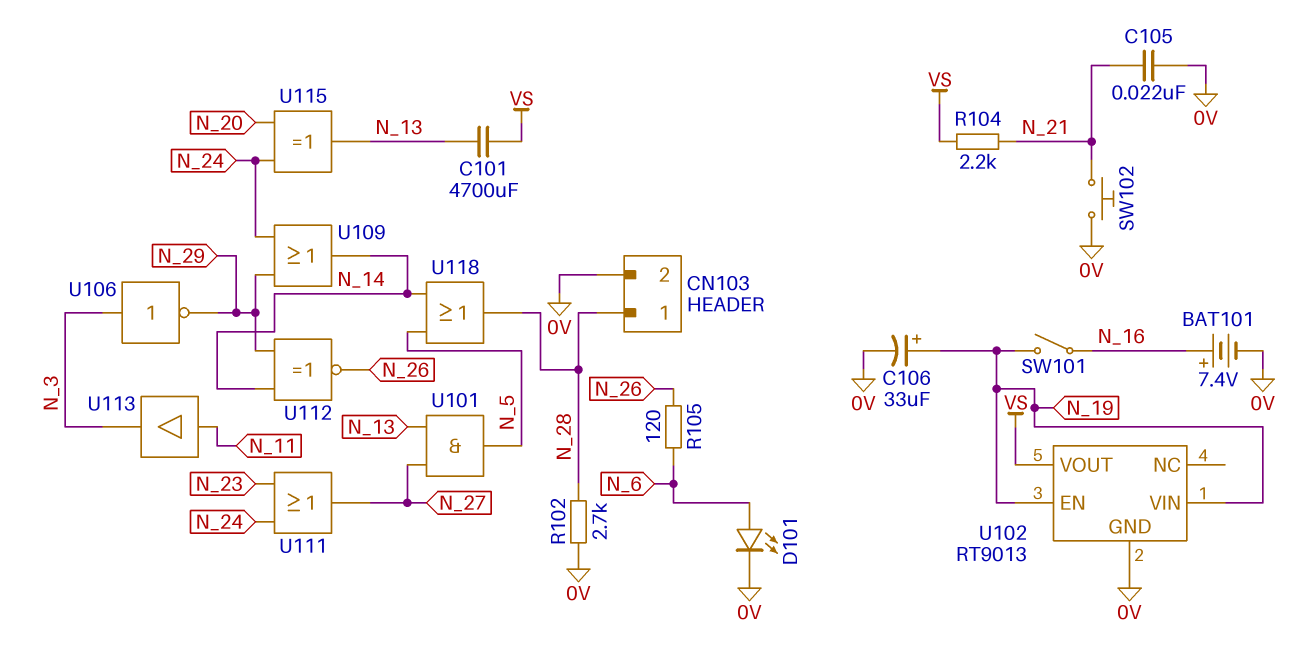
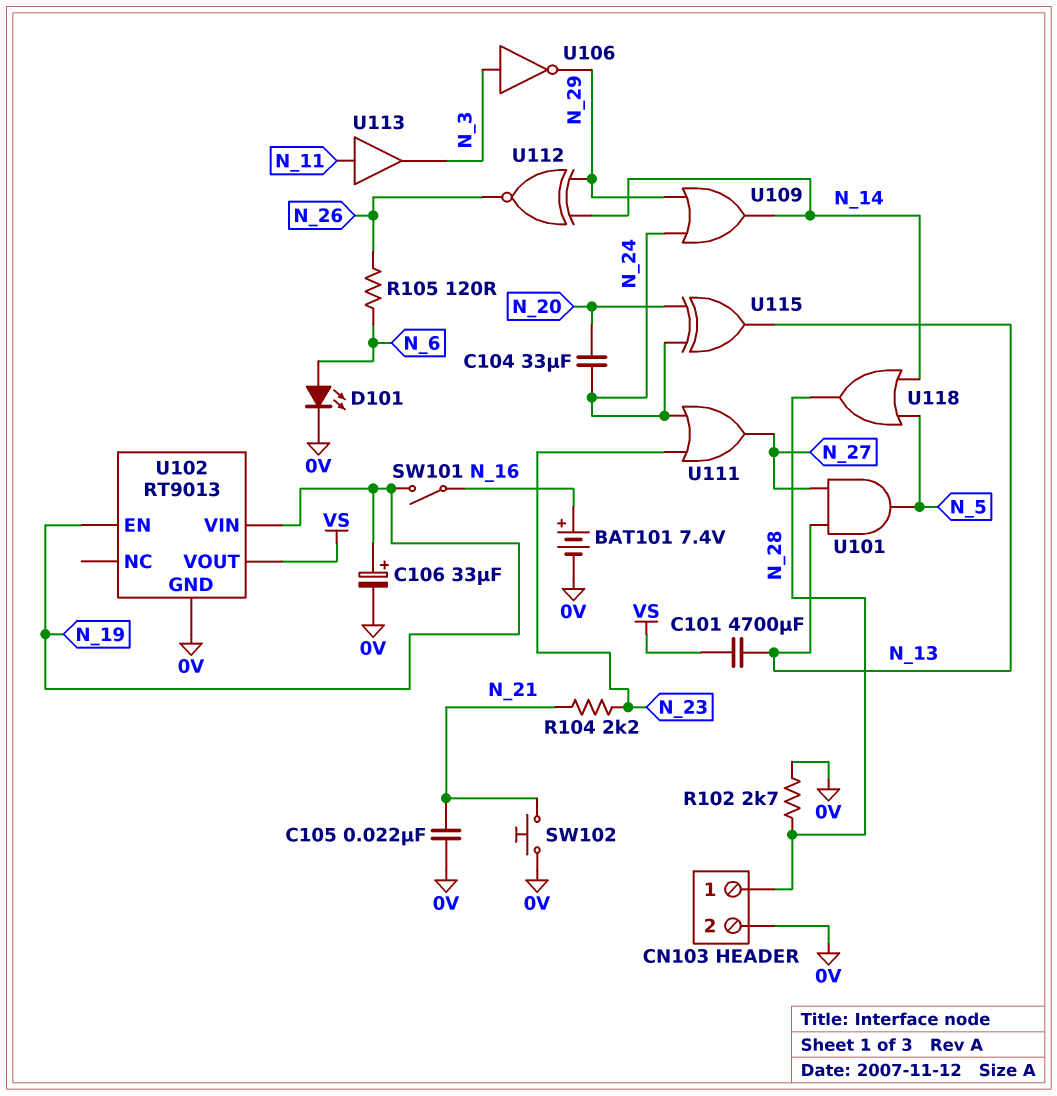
C104: none -> 33uF (N_20, N_24)
R104: 2.2k (N_21, VS) -> 2.2k (N_21, N_23)

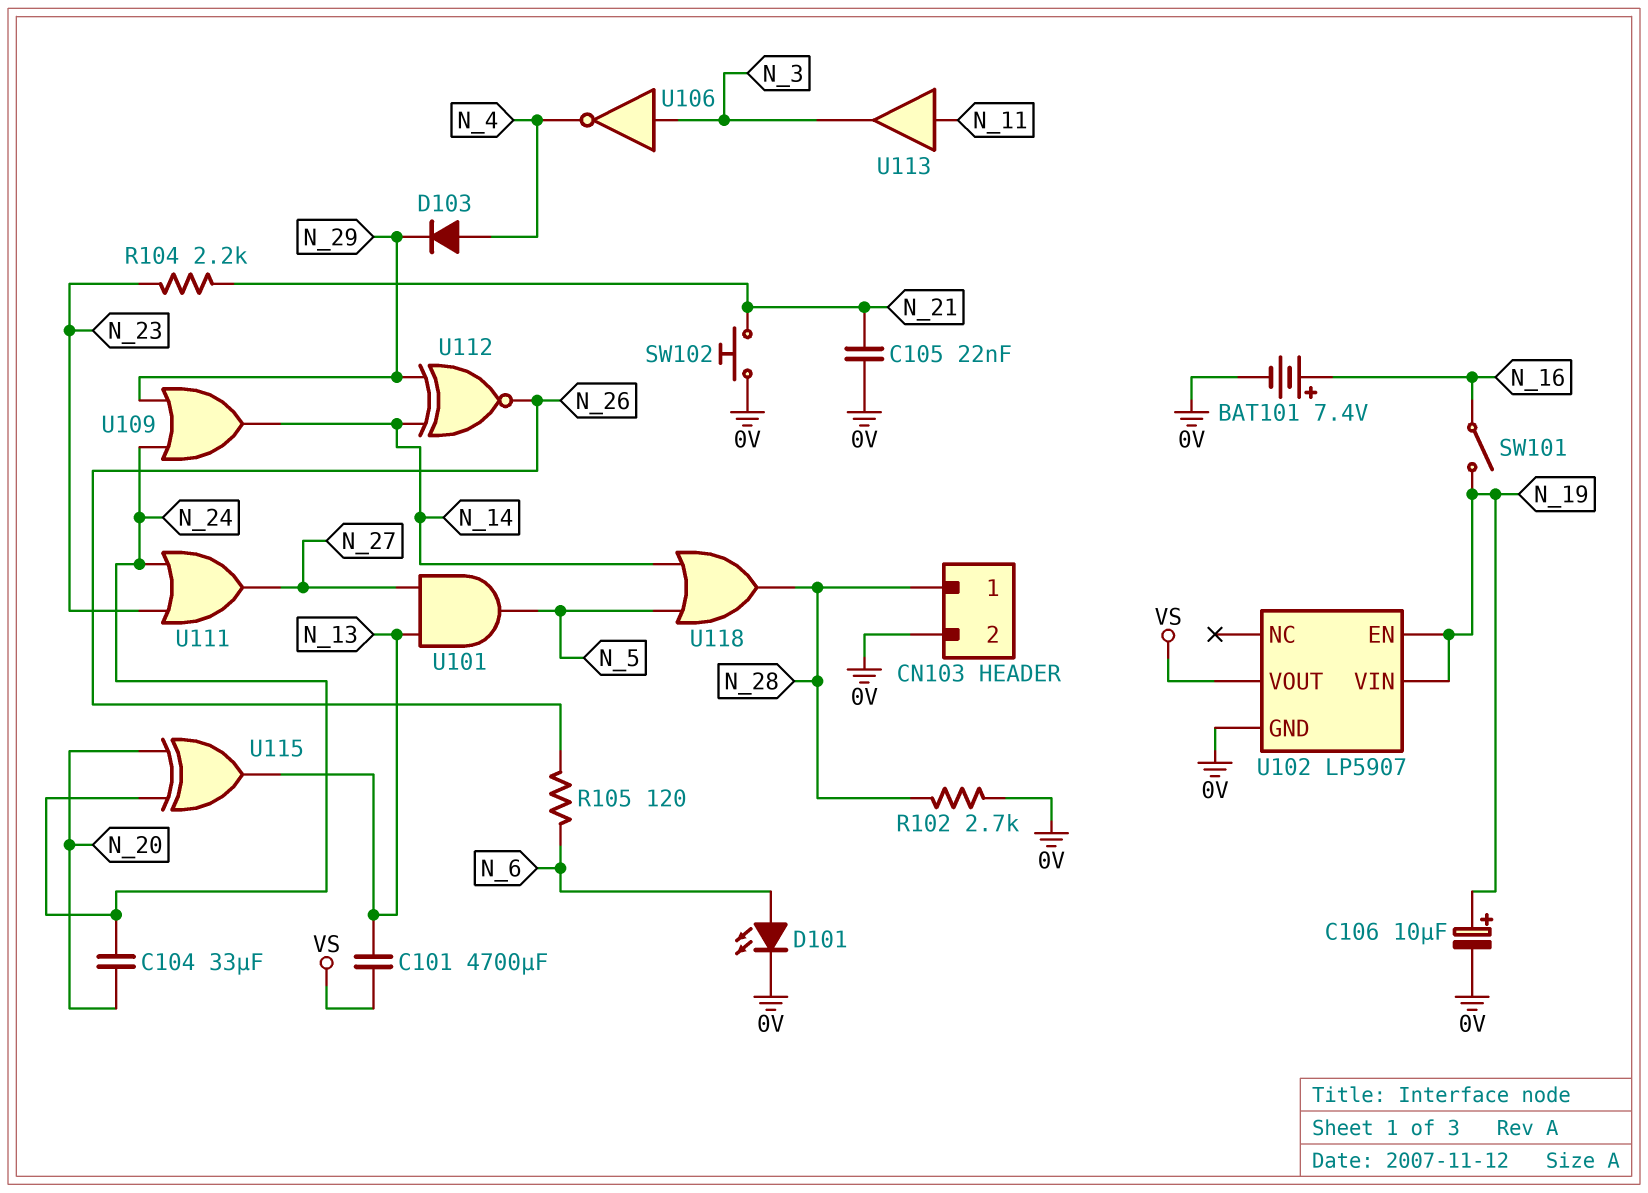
C106: 33uF (plus N_19, minus 0V) -> 10uF (plus N_19, minus 0V)
D103: none -> diode (A N_4, K N_29)
U102: RT9013 -> LP5907
U106: NOT (in N_3, out N_29) -> NOT (in N_3, out N_4)

